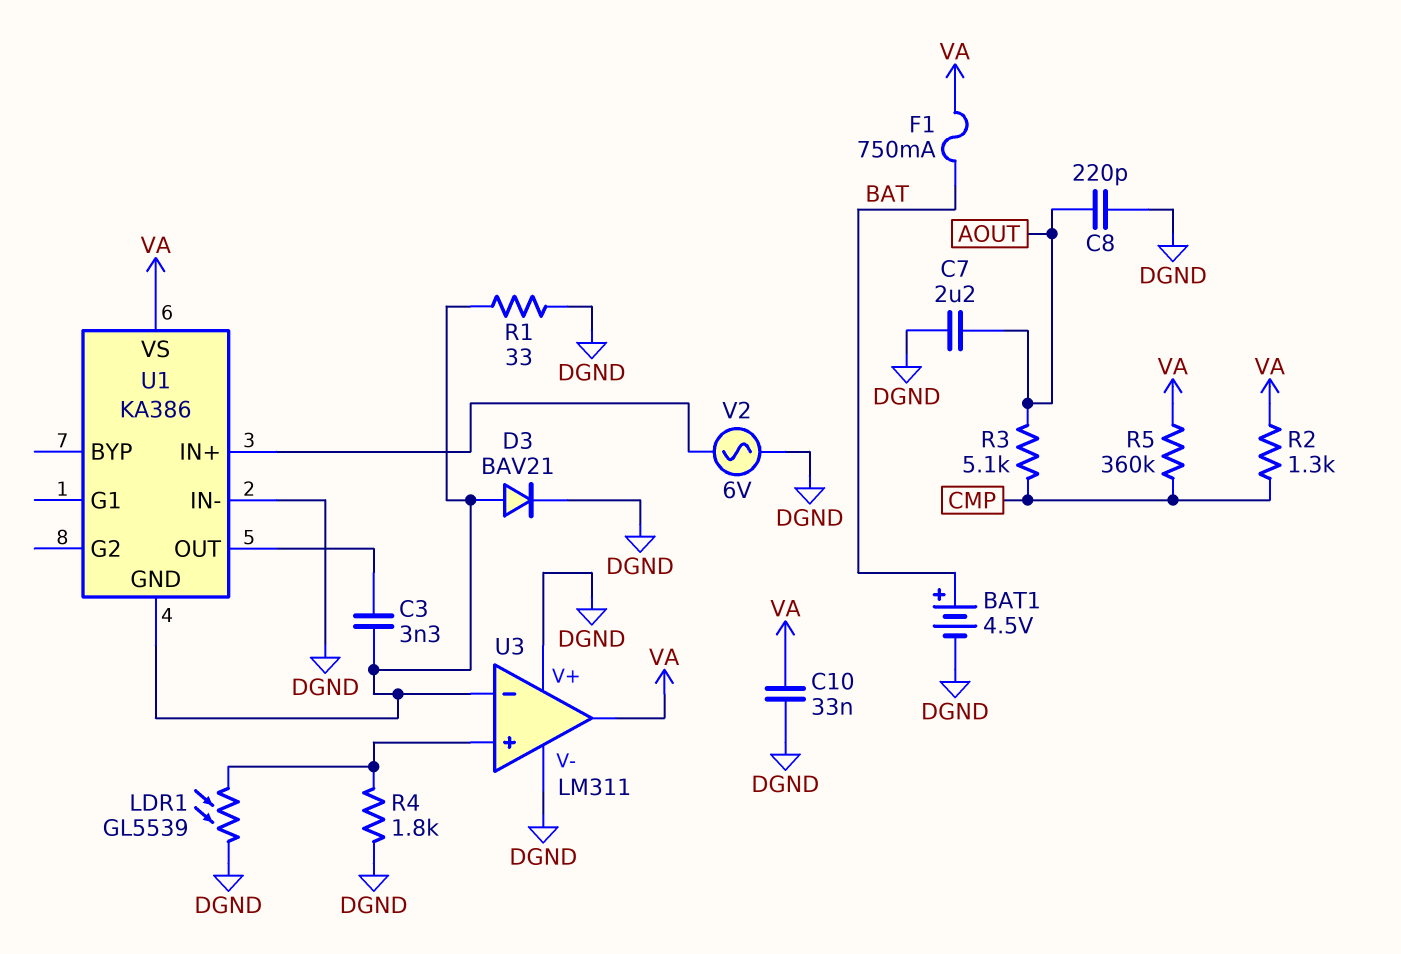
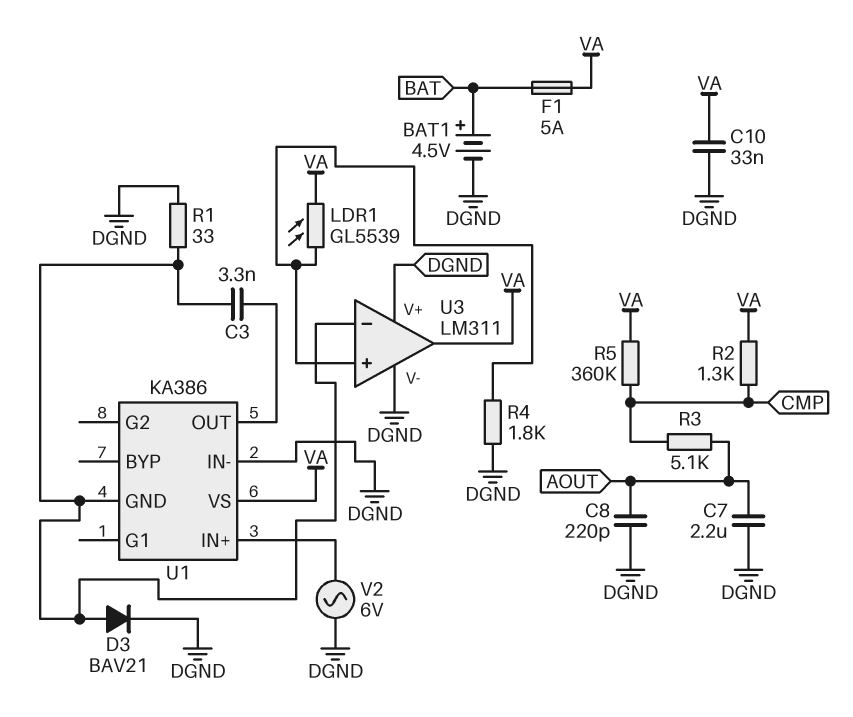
F1: 750mA (BAT, VA) -> 5A (BAT, VA)
LDR1: GL5539 (DGND, U3/in+) -> GL5539 (U3/in+, VA)

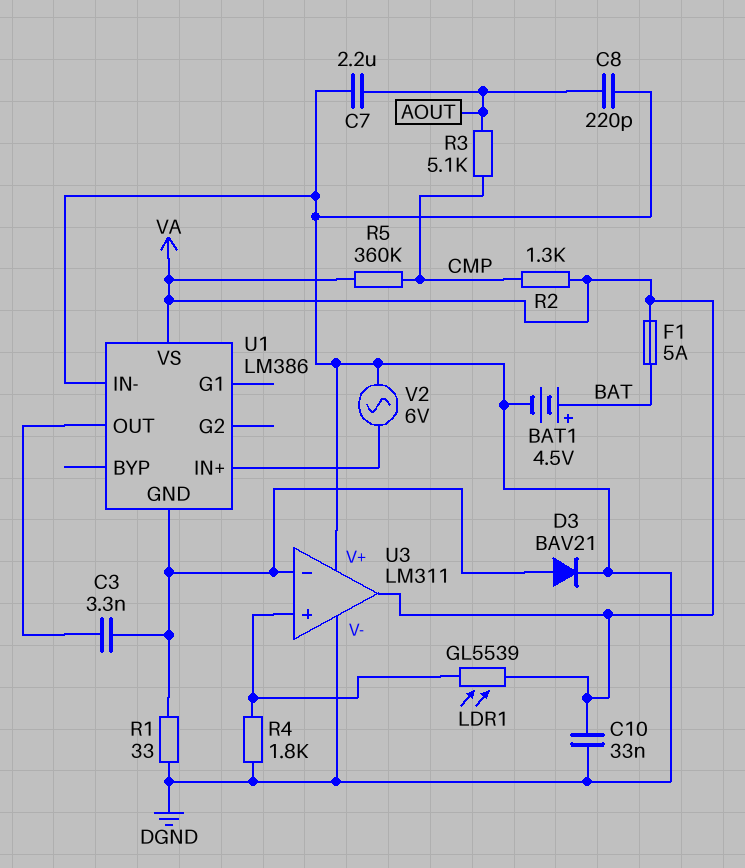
U1: KA386 -> LM386

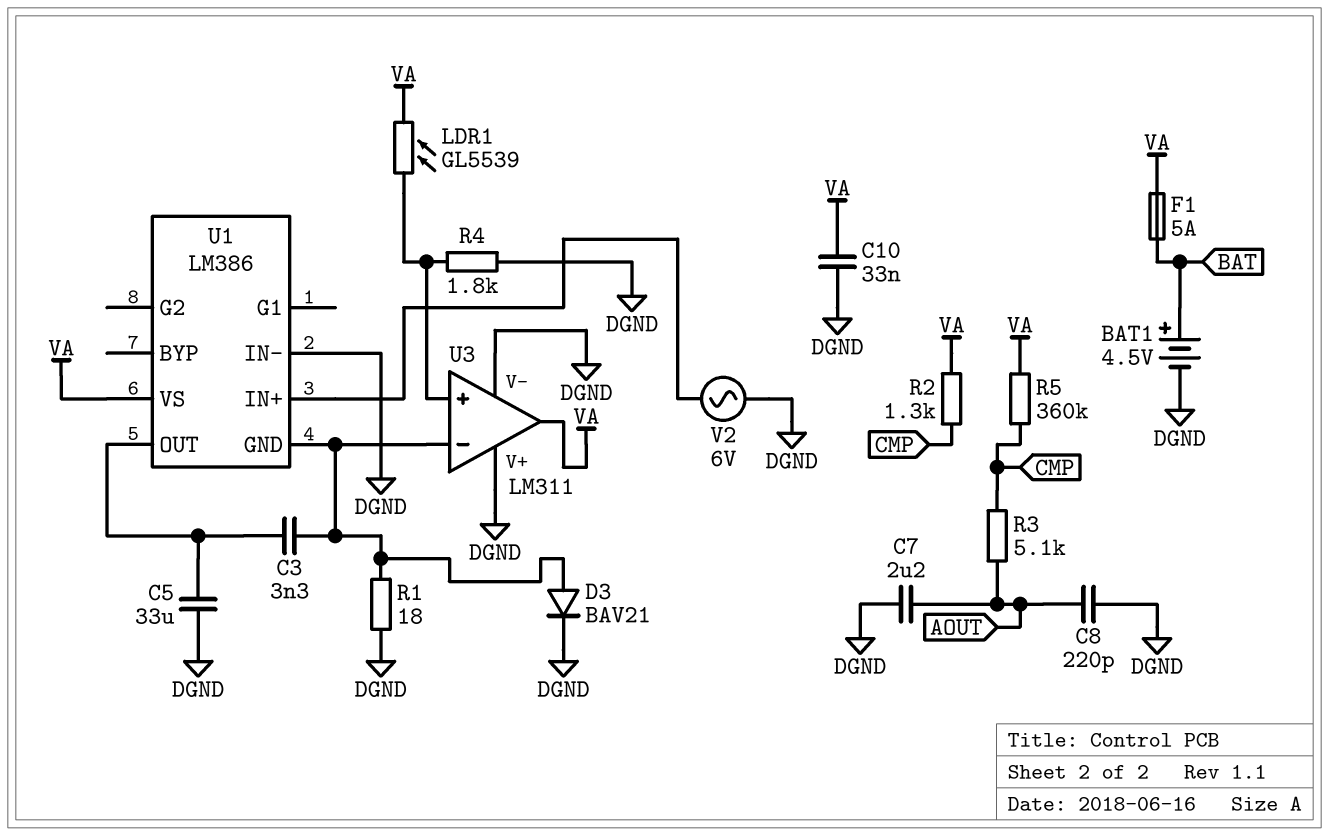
C5: none -> 33uF (DGND, U1/OUT)
R1: 33 (DGND, U1/GND) -> 18 (DGND, U1/GND)

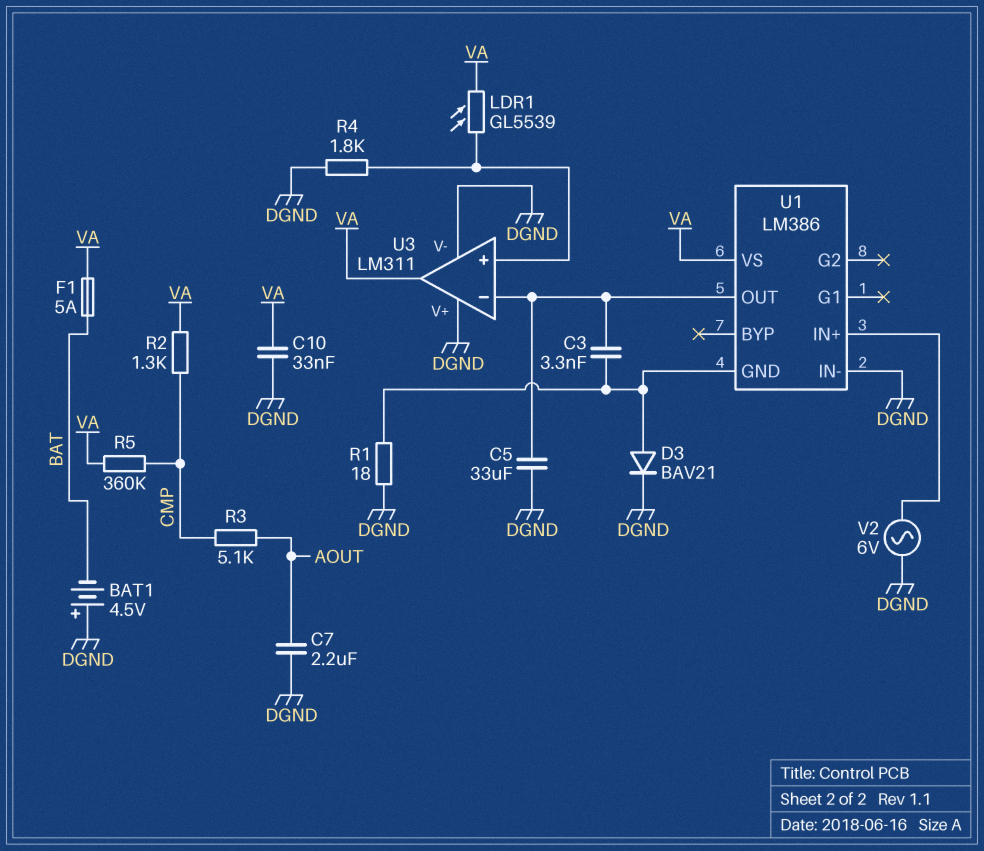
BAT1: 4.5V (plus BAT, minus DGND) -> 4.5V (plus DGND, minus BAT)
C8: 220pF (AOUT, DGND) -> none
U3 pin in-: U1/GND -> U1/OUT

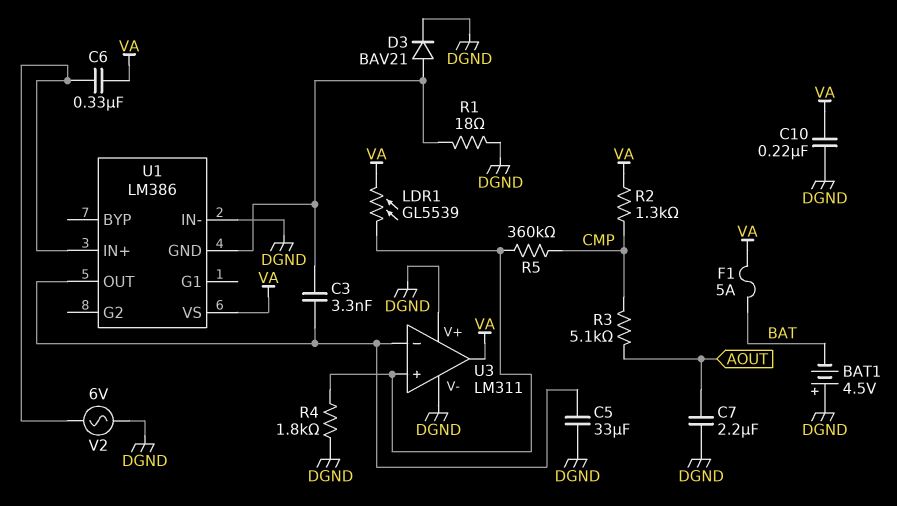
C6: none -> 330nF (U1/IN+, VA)
C10: 33nF (DGND, VA) -> 220nF (DGND, VA)
R5: 360k (CMP, VA) -> 360k (CMP, U3/in+)

